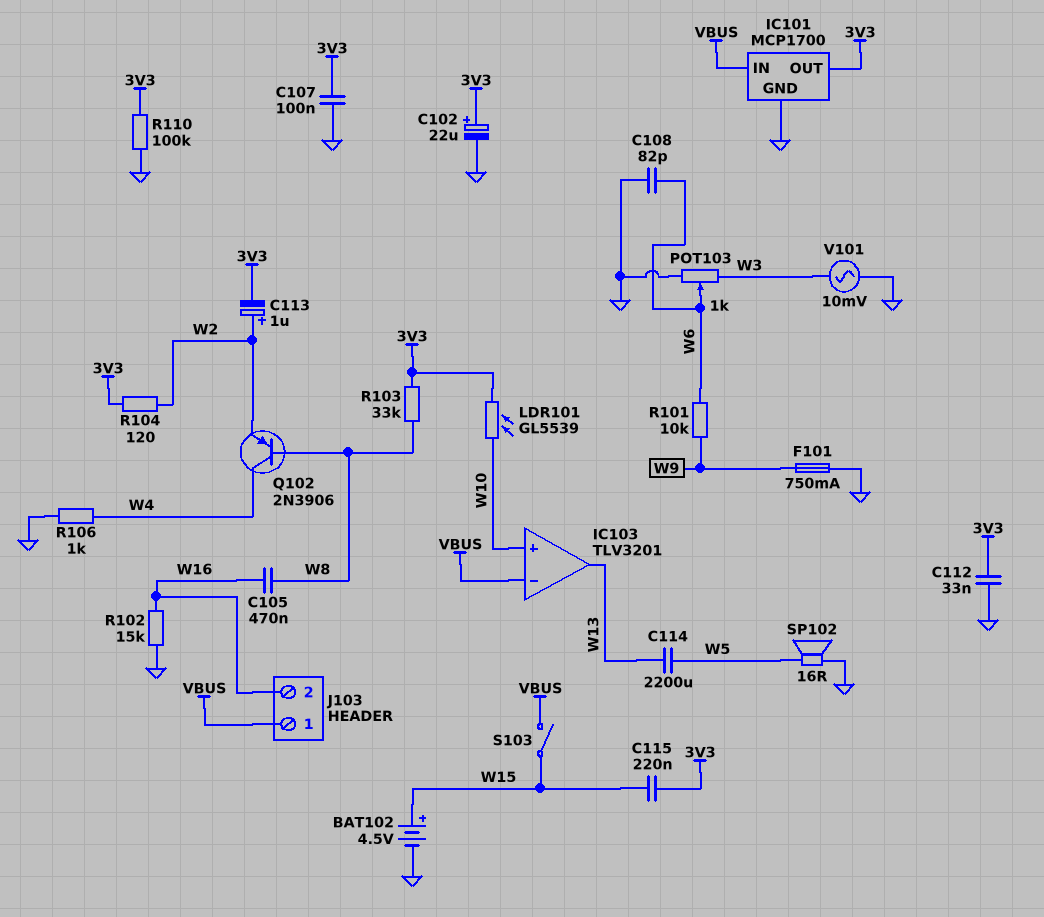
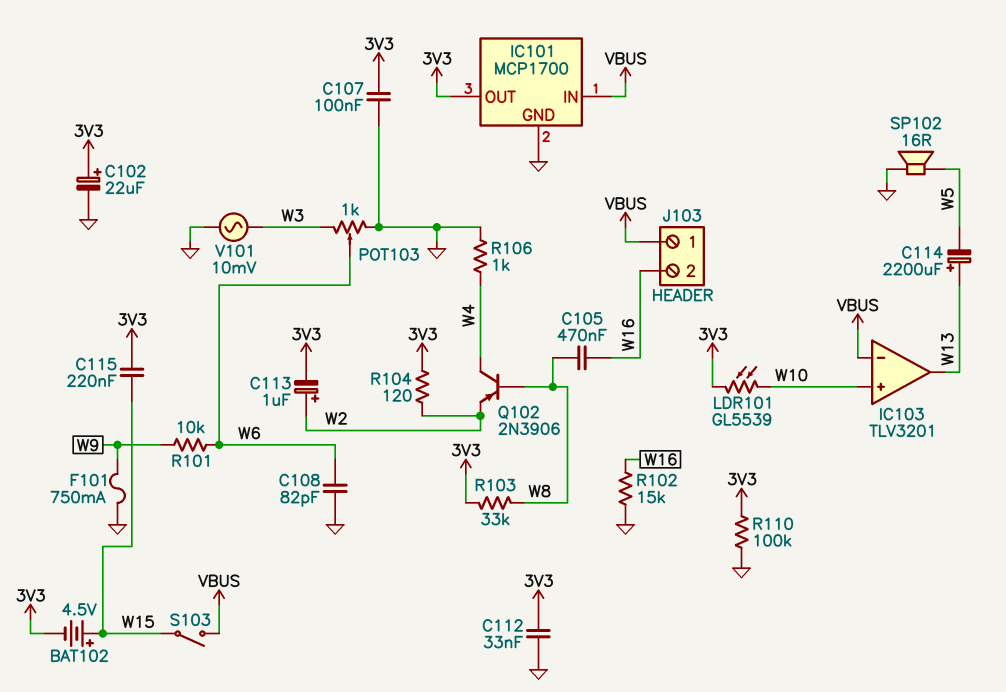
BAT102: 4.5V (plus W15, minus GND) -> 4.5V (plus W15, minus 3V3)
C114: 2200uF (W5, W13) -> 2200uF (plus W13, minus W5)

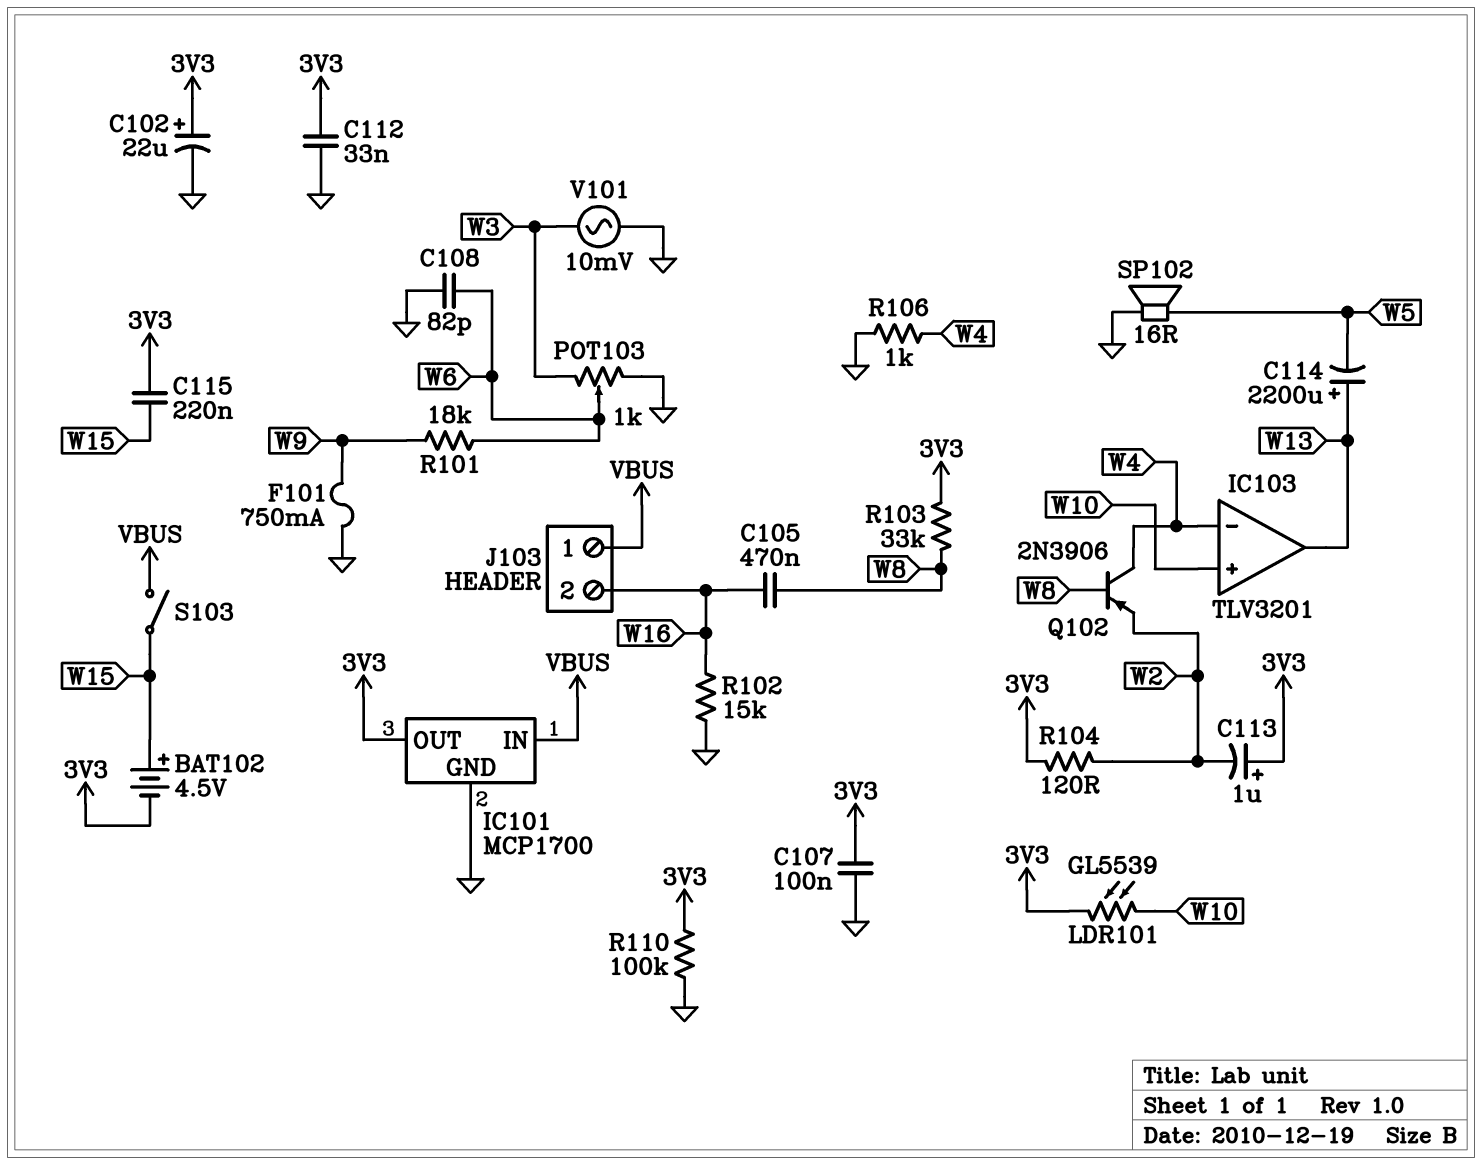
C113: 1uF (plus W2, minus 3V3) -> 1uF (plus 3V3, minus W2)
IC103 pin in-: VBUS -> W4
R101: 10k (W6, W9) -> 18k (W6, W9)

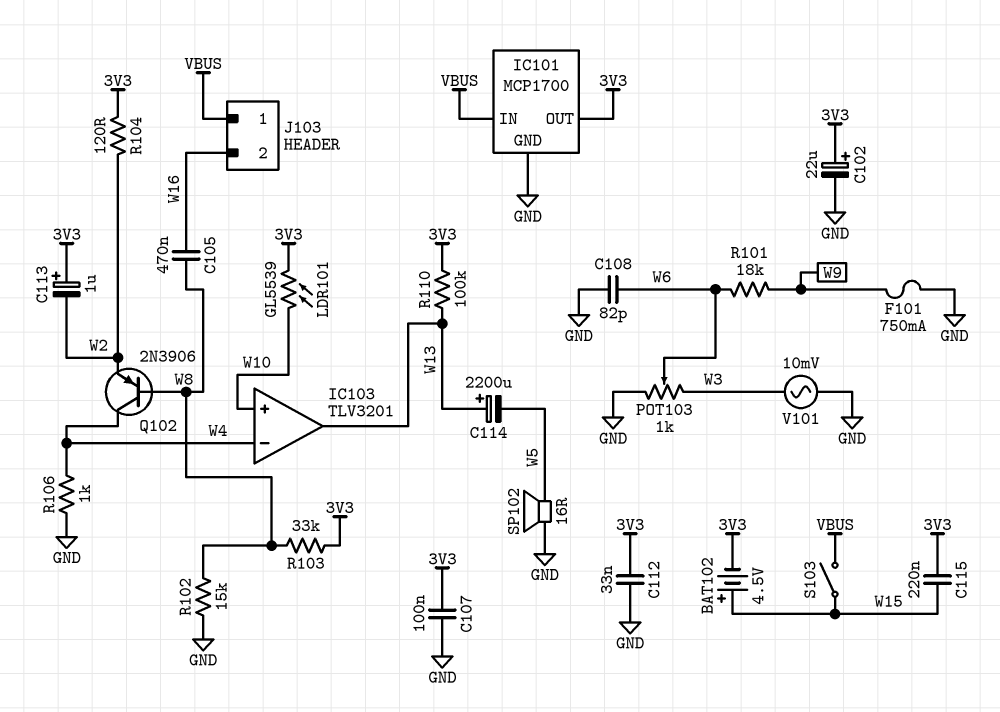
R102: 15k (GND, W16) -> 15k (GND, W8)
R110: 100k (3V3, GND) -> 100k (3V3, W13)

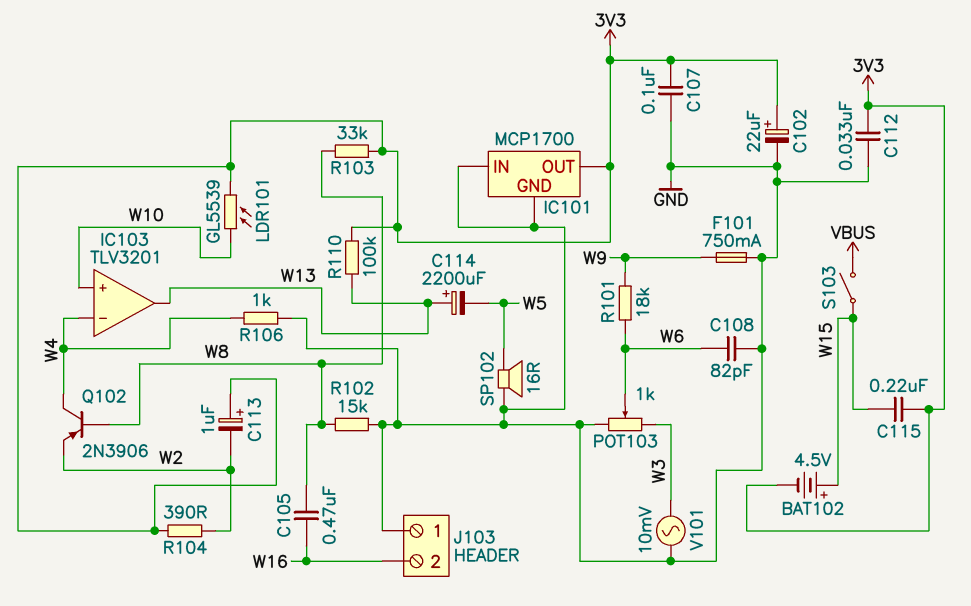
IC101 pin IN: VBUS -> GND
J103 pin 1: VBUS -> GND
R104: 120 (3V3, W2) -> 390 (3V3, W2)

